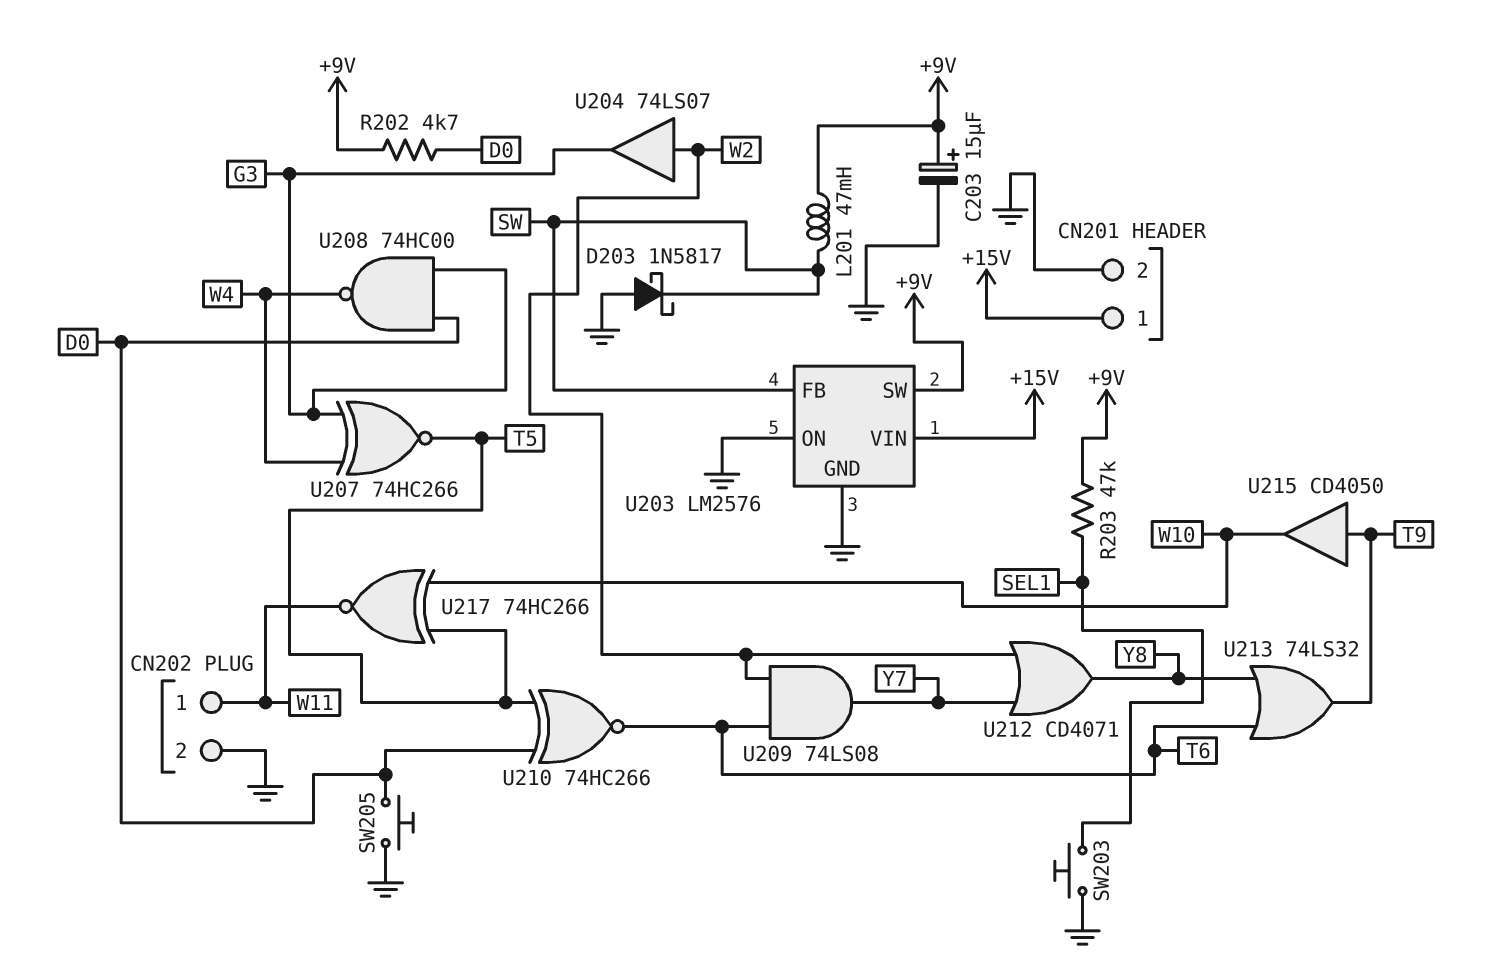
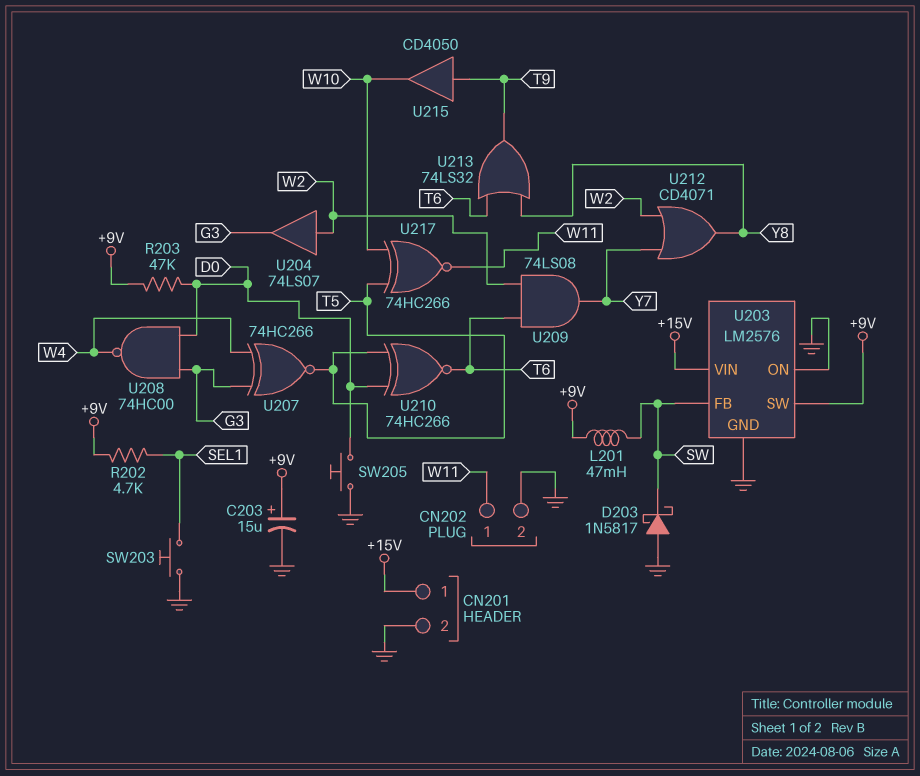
R202: 4.7k (+9V, D0) -> 4.7k (+9V, SEL1)
R203: 47k (+9V, SEL1) -> 47k (+9V, D0)

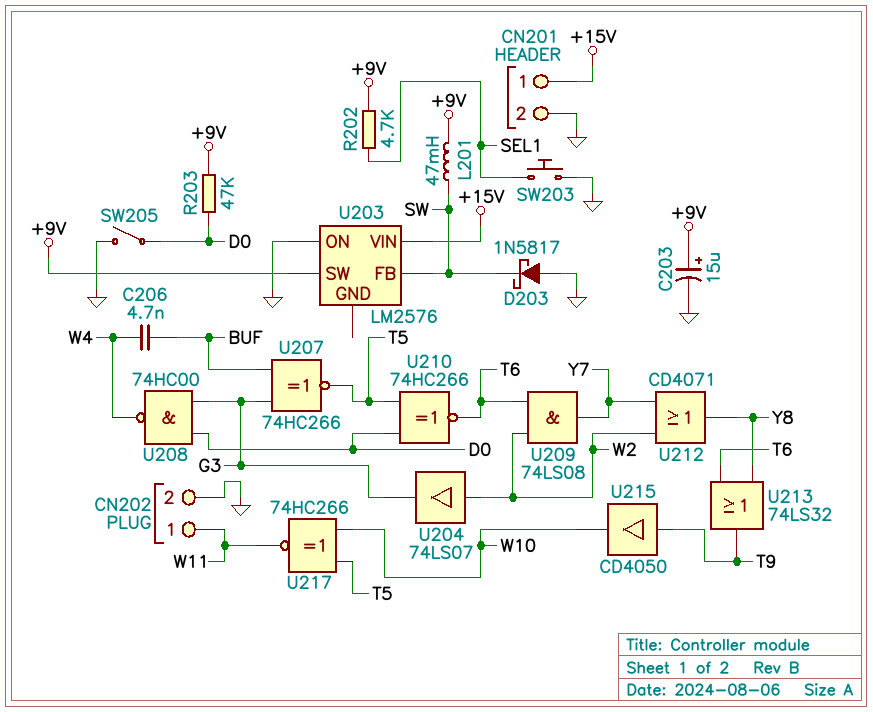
C206: none -> 4.7nF (BUF, W4)
SW205: button (D0, GND) -> switch (D0, GND)
U203 pin GND: GND -> none
U207: XNOR 74HC266 (in G3, in W4, out T5) -> XNOR 74HC266 (in BUF, in G3, out T5)

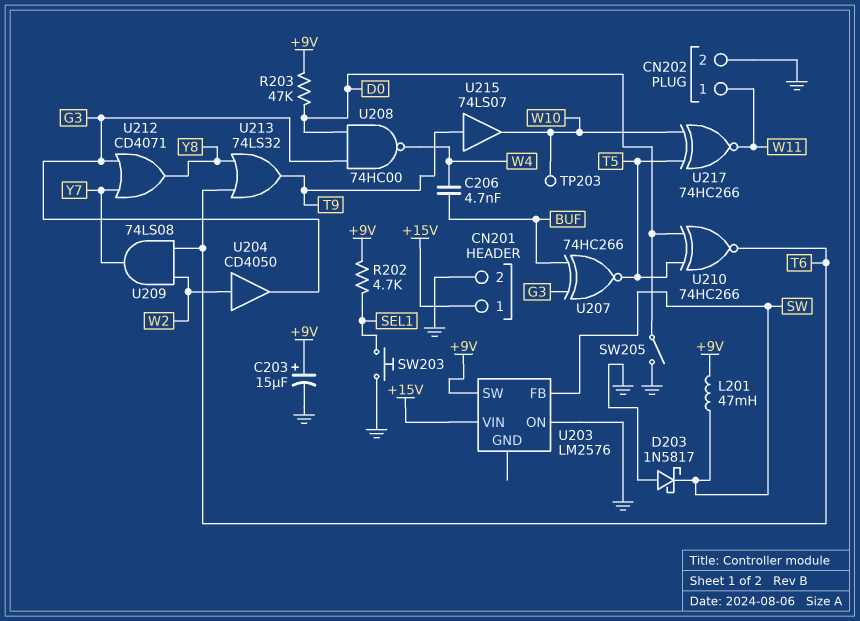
TP203: none -> test point (W10)
U204: buffer 74LS07 (in W2, out G3) -> buffer CD4050 (in W2, out G3)
U212: OR CD4071 (in W2, in Y7, out Y8) -> OR CD4071 (in G3, in Y7, out Y8)
U215: buffer CD4050 (in T9, out W10) -> buffer 74LS07 (in T9, out W10)

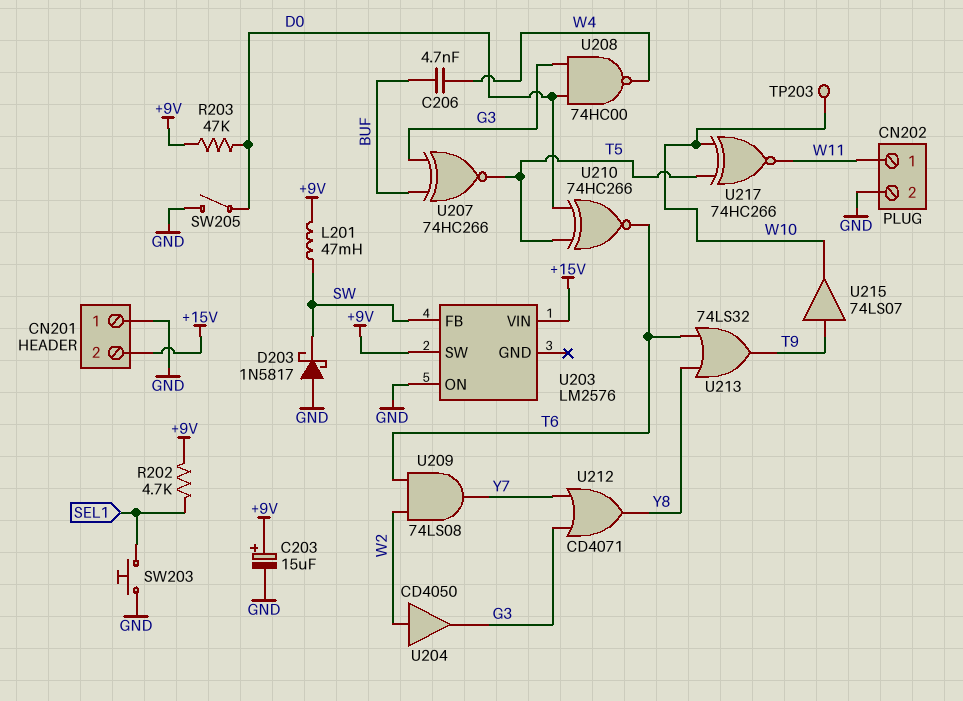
CN201 pin 1: +15V -> GND
CN201 pin 2: GND -> +15V

